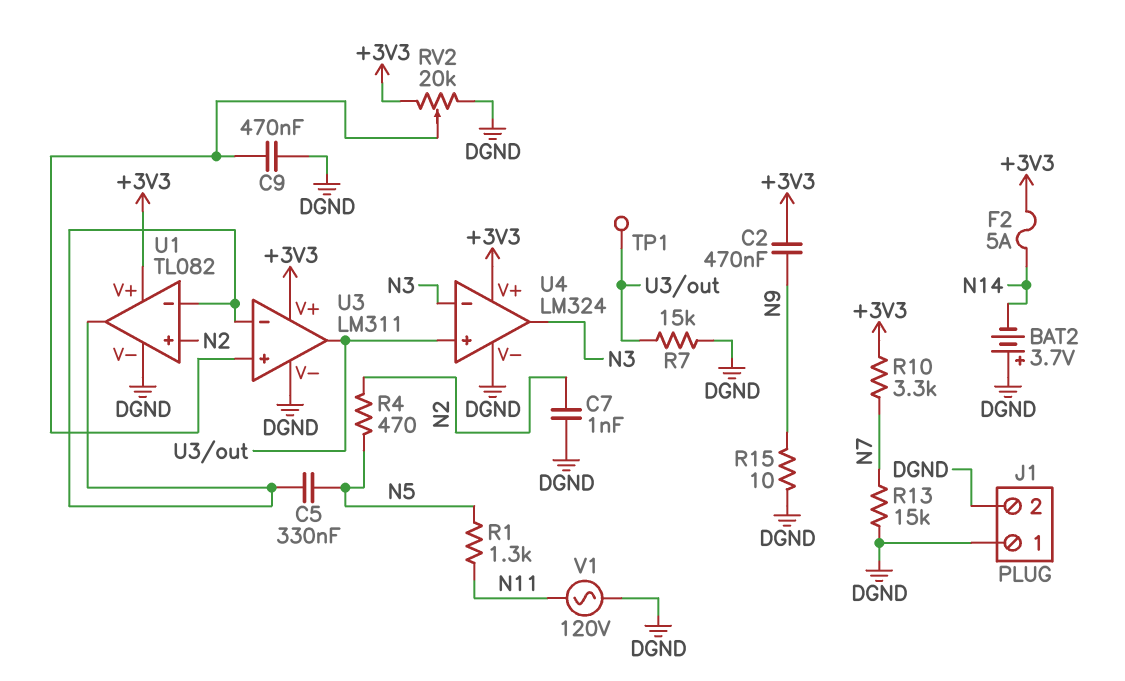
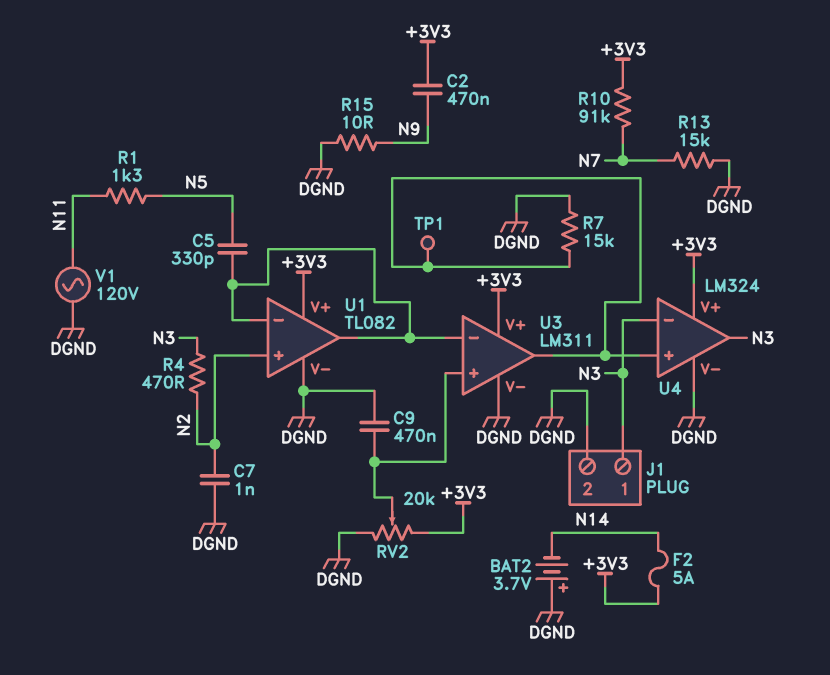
C5: 330nF (N5, U1/in-) -> 330pF (N5, U1/in-)
J1 pin 1: DGND -> N3
R4: 470 (N2, N5) -> 470 (N2, N3)
R10: 3.3k (+3V3, N7) -> 91k (+3V3, N7)

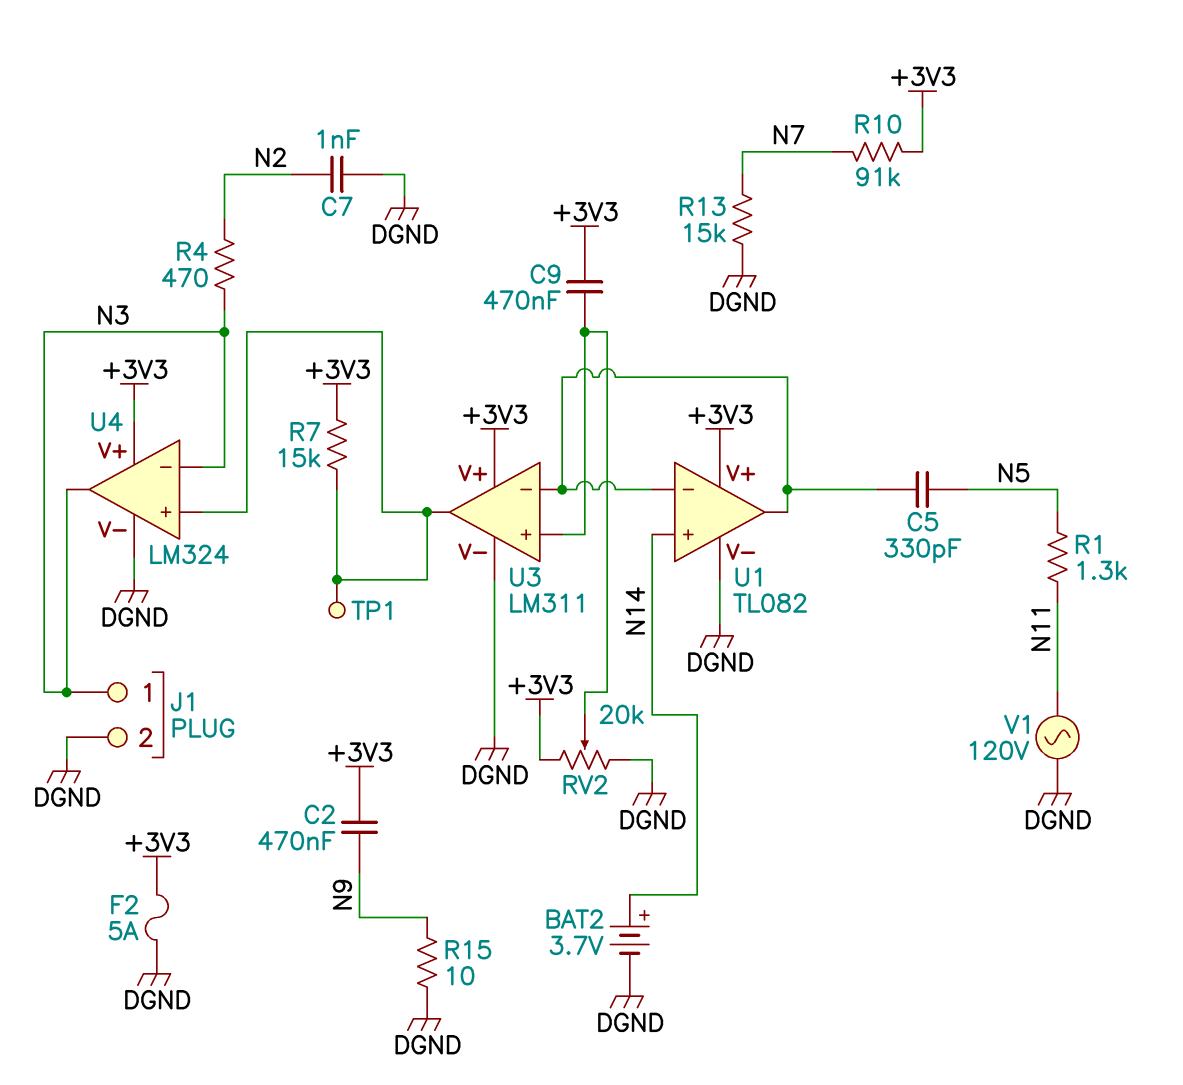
BAT2: 3.7V (plus DGND, minus N14) -> 3.7V (plus N14, minus DGND)
C9: 470nF (DGND, U3/in+) -> 470nF (+3V3, U3/in+)
F2: 5A (+3V3, N14) -> 5A (+3V3, DGND)
R7: 15k (DGND, U3/out) -> 15k (+3V3, U3/out)
U1 pin in+: N2 -> N14

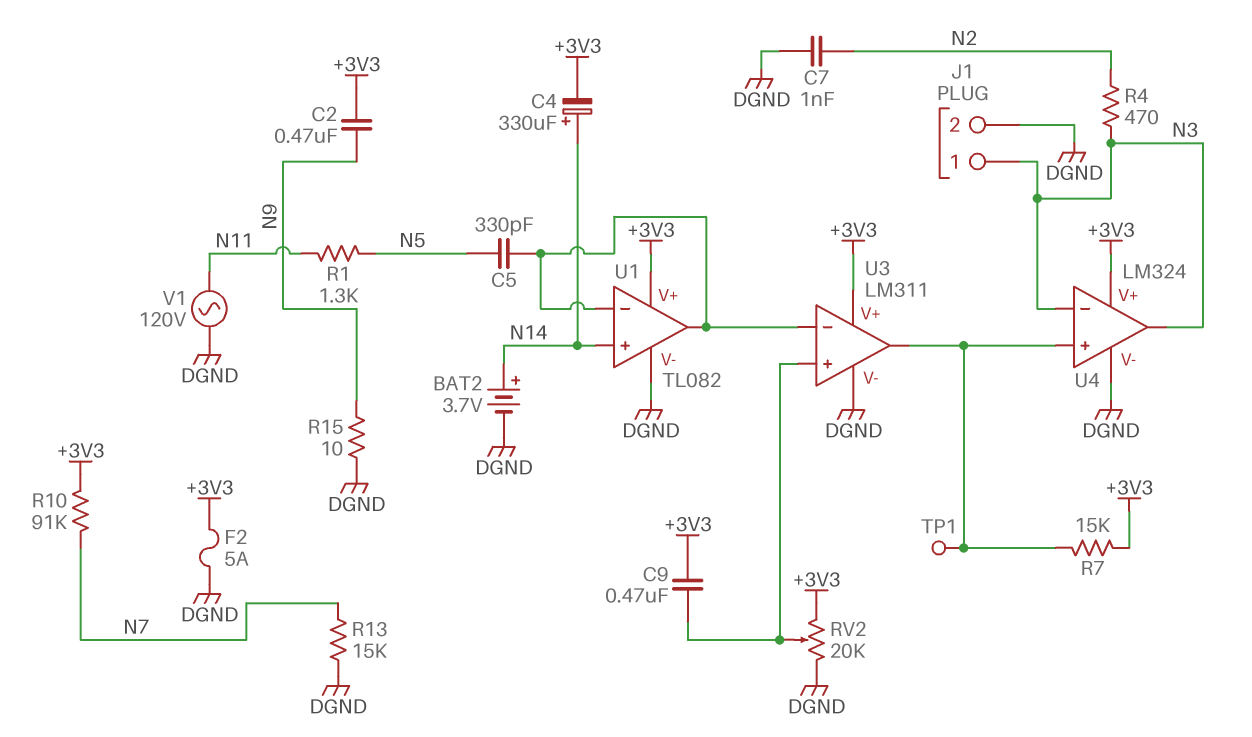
C4: none -> 330uF (plus N14, minus +3V3)

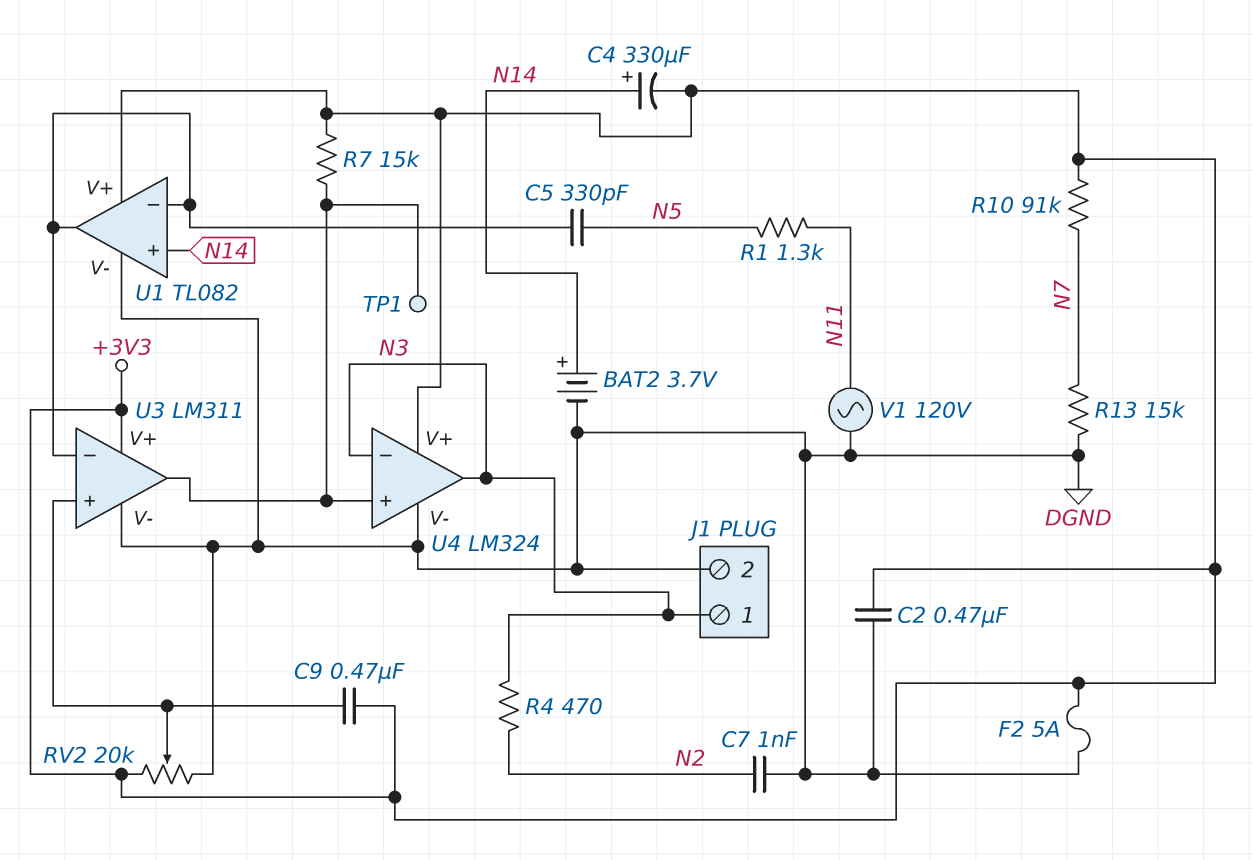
C2: 470nF (+3V3, N9) -> 470nF (+3V3, DGND)
R15: 10 (DGND, N9) -> none

